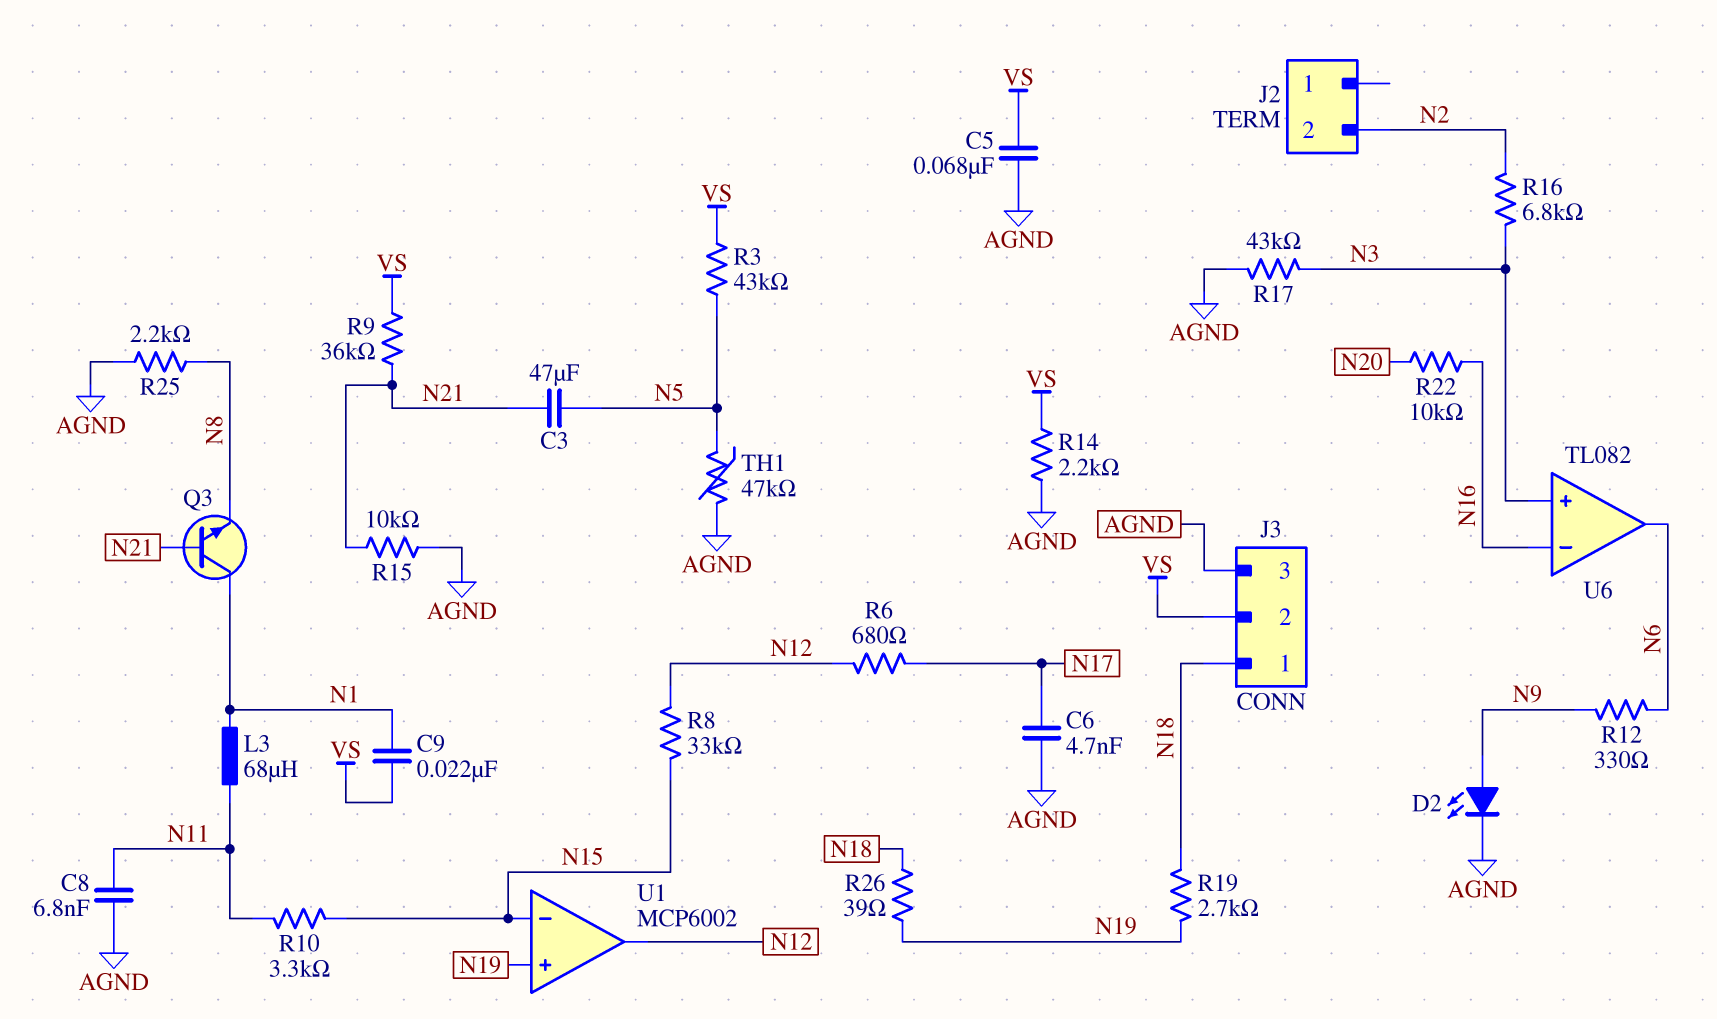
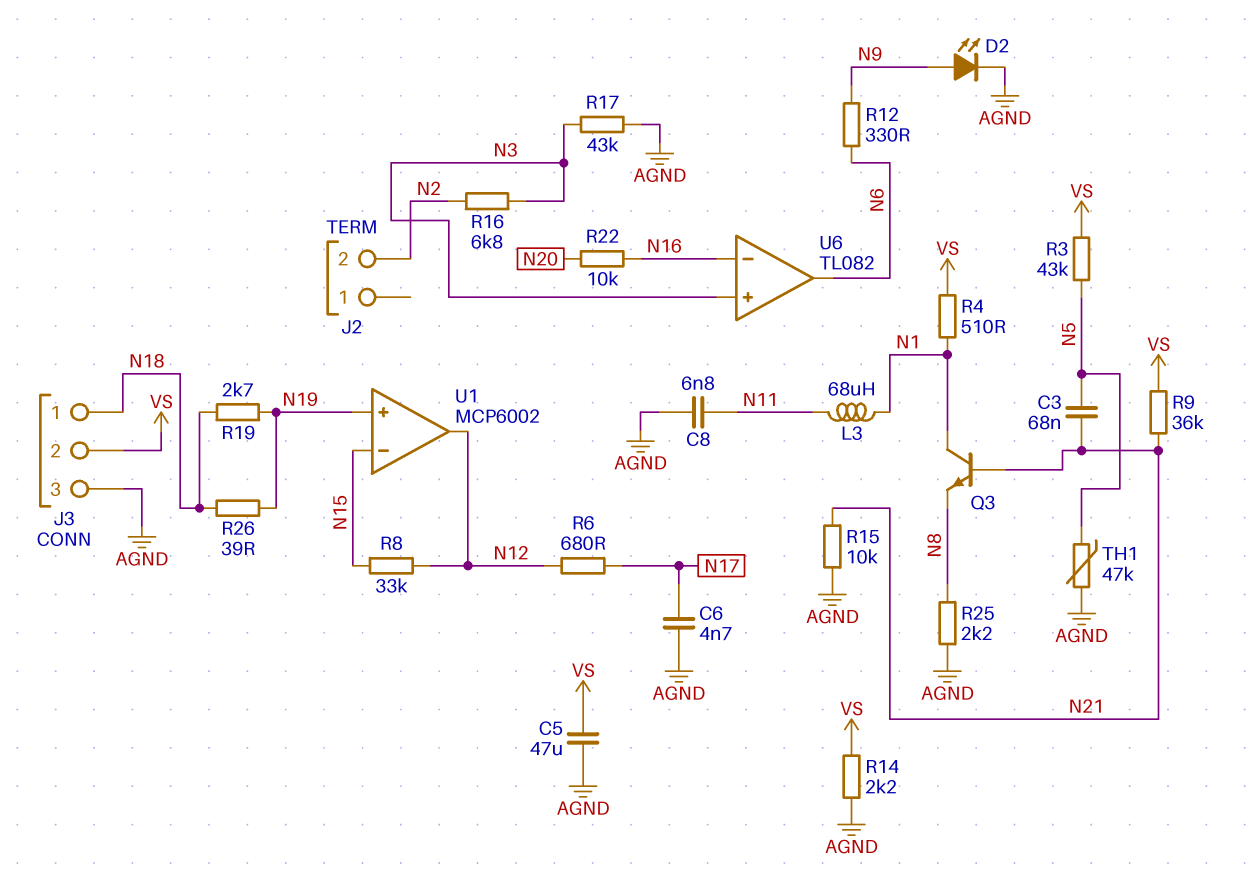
C3: 47uF (N5, N21) -> 68nF (N5, N21)
C5: 68nF (AGND, VS) -> 47uF (AGND, VS)
C9: 22nF (N1, VS) -> none
R4: none -> 510 (N1, VS)
R10: 3.3k (N11, N15) -> none

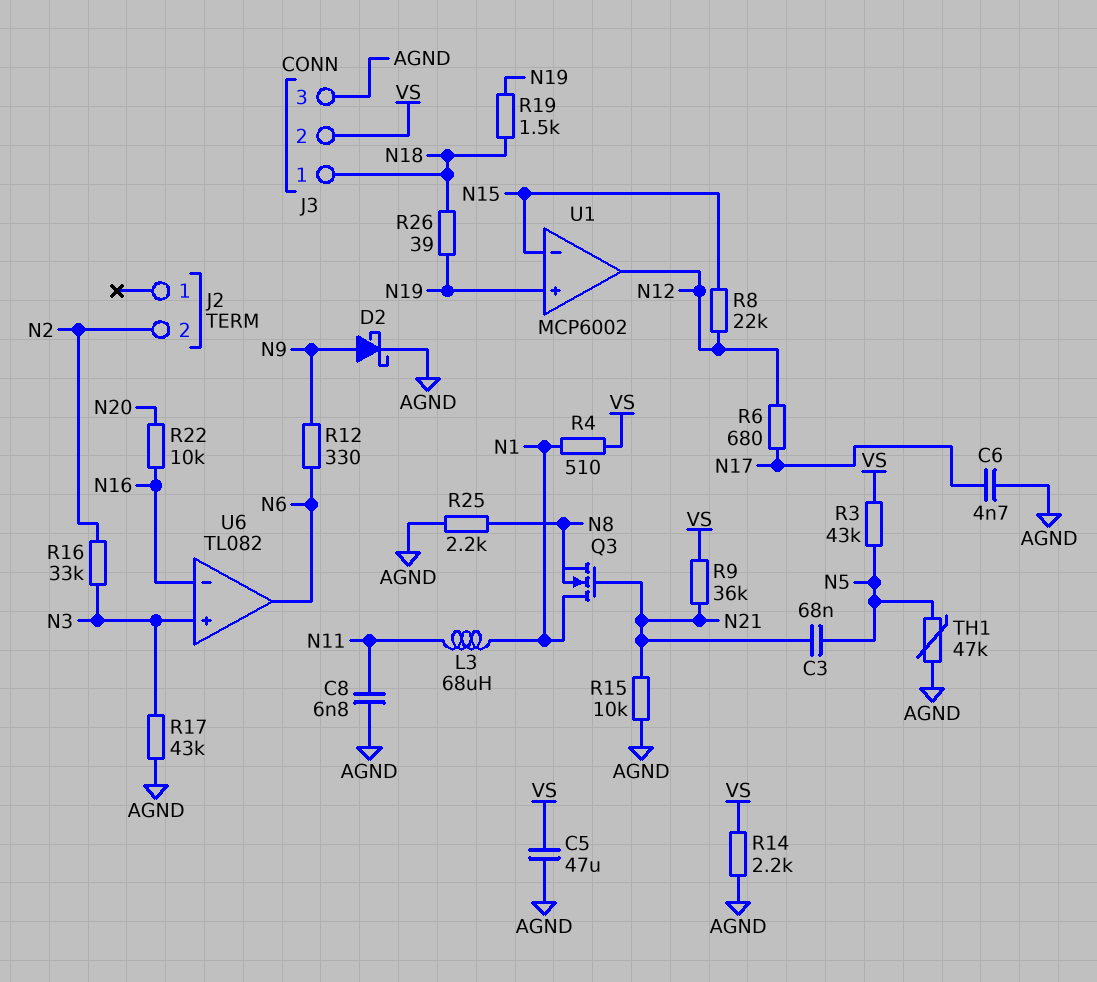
D2: LED (A N9, K AGND) -> schottky (A N9, K AGND)
Q3: NPN (B N21, C N1, E N8) -> NMOS (G N21, D N1, S N8)
R8: 33k (N12, N15) -> 22k (N12, N15)
R16: 6.8k (N2, N3) -> 33k (N2, N3)
R19: 2.7k (N18, N19) -> 1.5k (N18, N19)

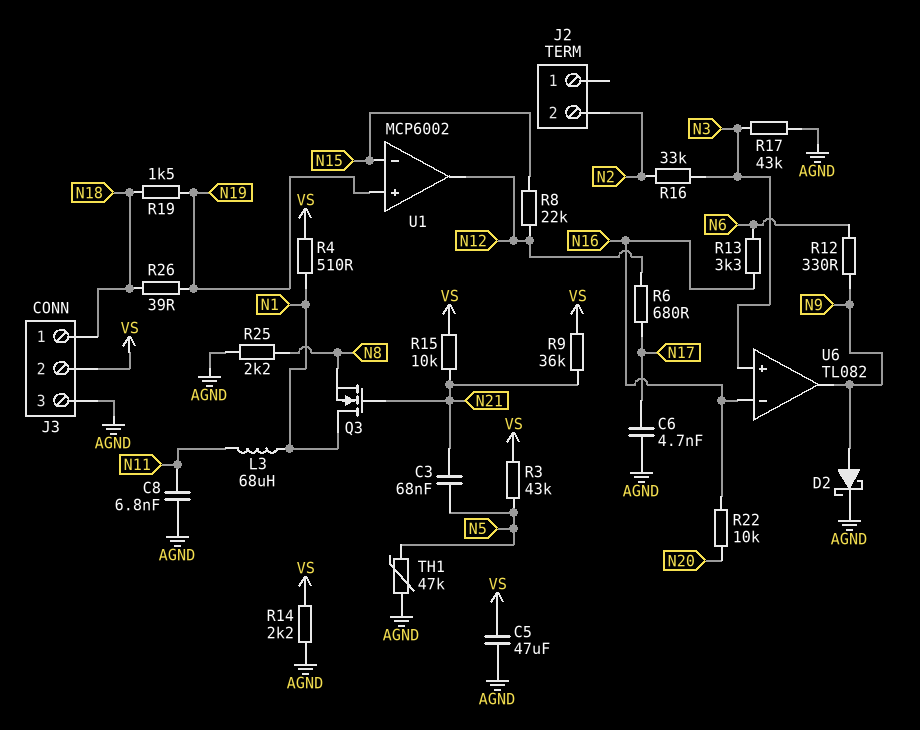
R13: none -> 3.3k (N6, N16)
R15: 10k (AGND, N21) -> 10k (N21, VS)
U6 pin out: N6 -> N9

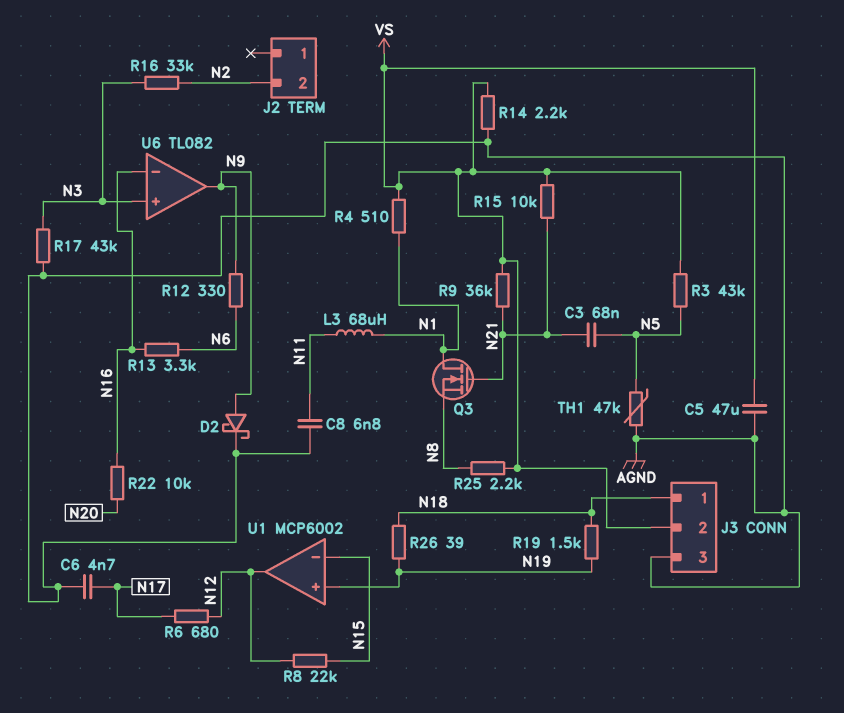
R25: 2.2k (AGND, N8) -> 2.2k (N8, VS)

